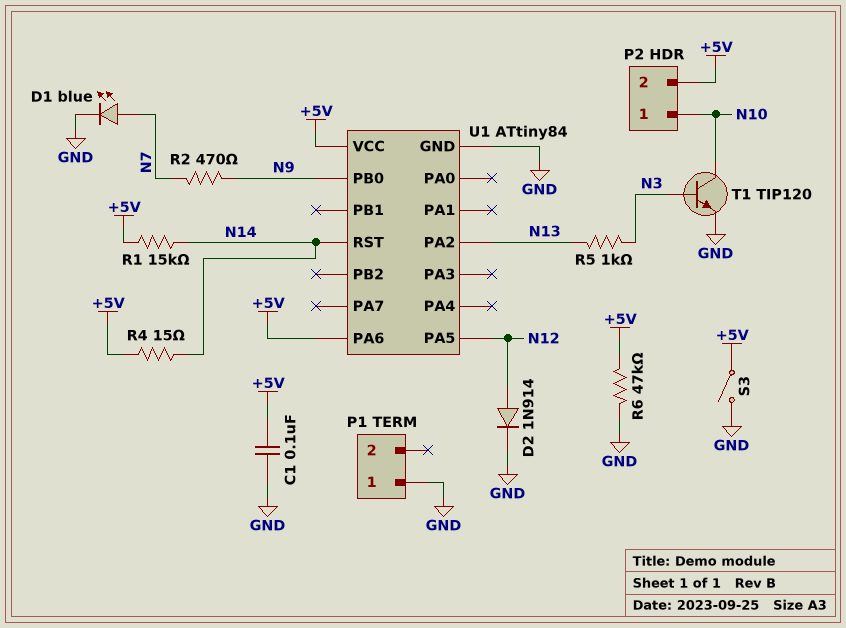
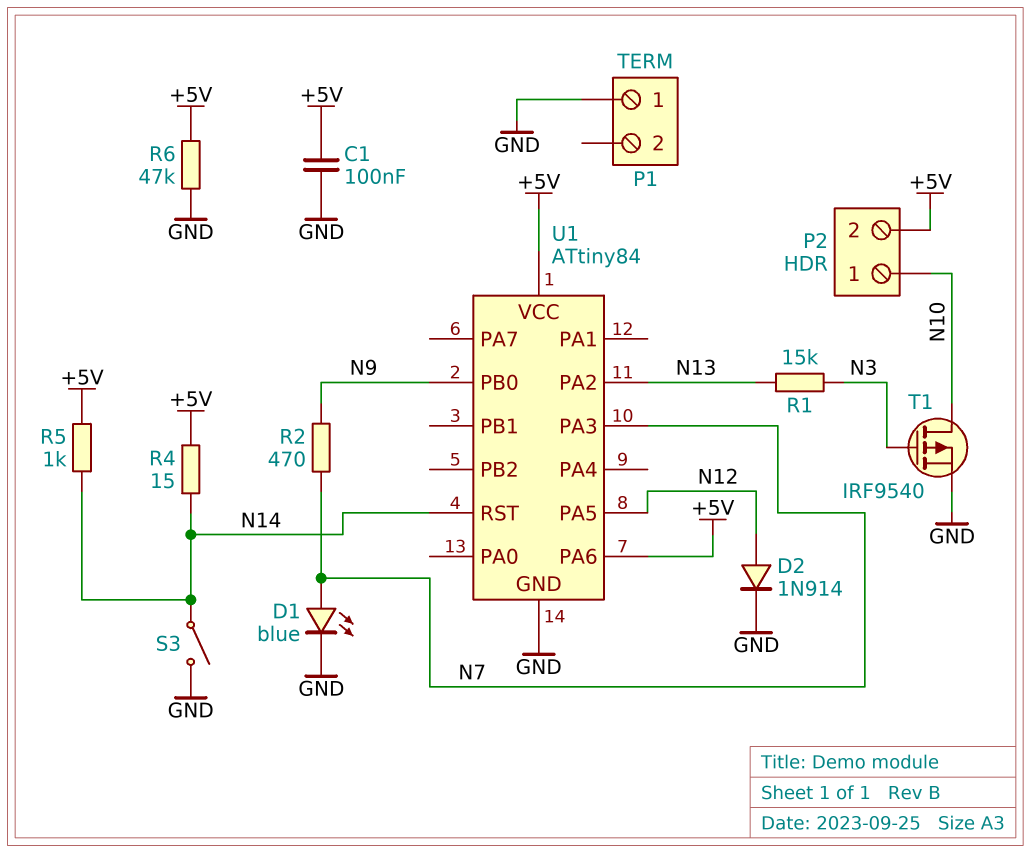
R1: 15k (+5V, N14) -> 15k (N3, N13)
R5: 1k (N3, N13) -> 1k (+5V, N14)
S3: switch (+5V, GND) -> switch (GND, N14)
T1: NPN TIP120 (B N3, C N10, E GND) -> PMOS IRF9540 (G N3, D N10, S GND)
U1 pin PA3: none -> N7

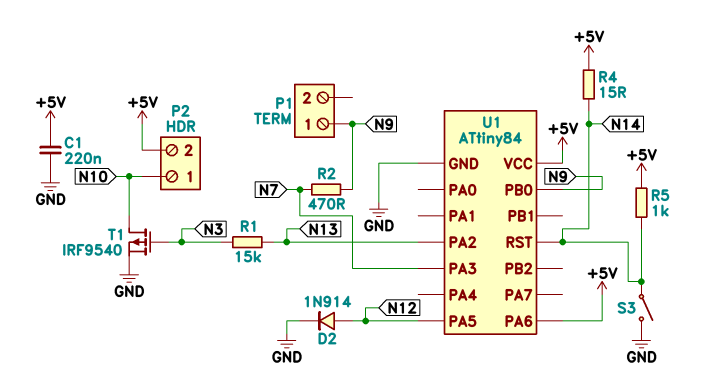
C1: 100nF (+5V, GND) -> 220nF (+5V, GND)
D1: LED blue (A N7, K GND) -> none
P1 pin 1: GND -> N9
R6: 47k (+5V, GND) -> none

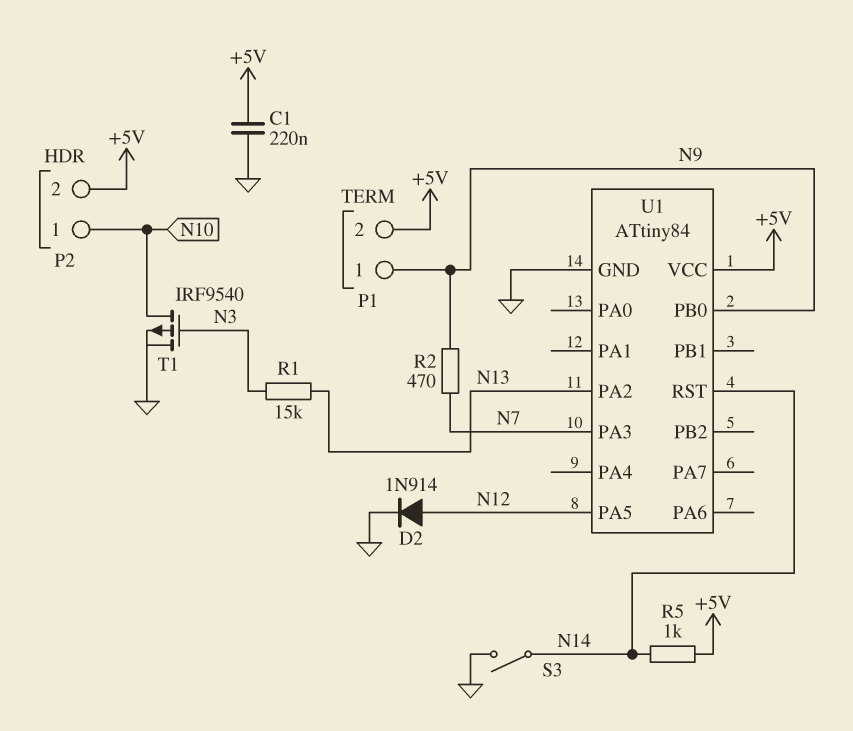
P1 pin 2: none -> +5V
R4: 15 (+5V, N14) -> none
U1 pin PA6: +5V -> none

